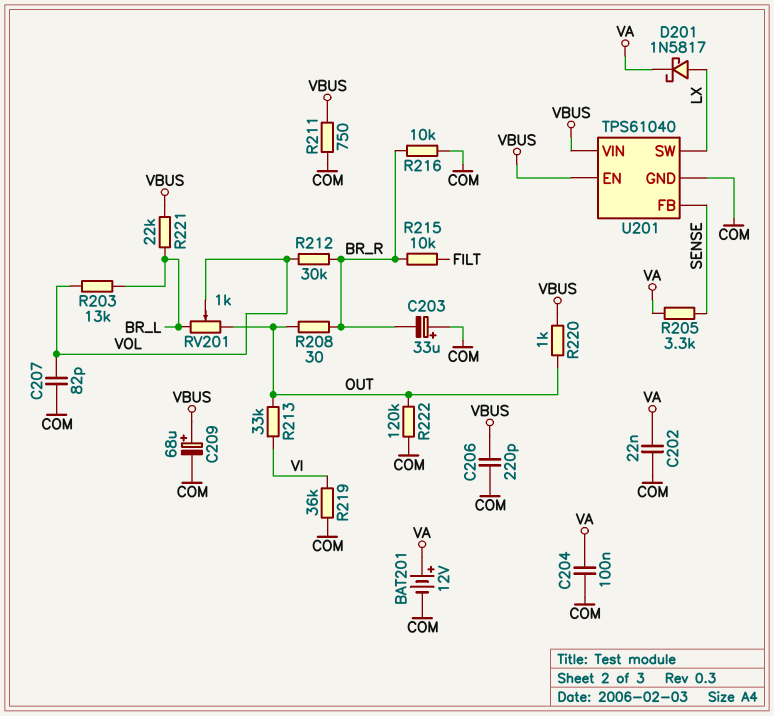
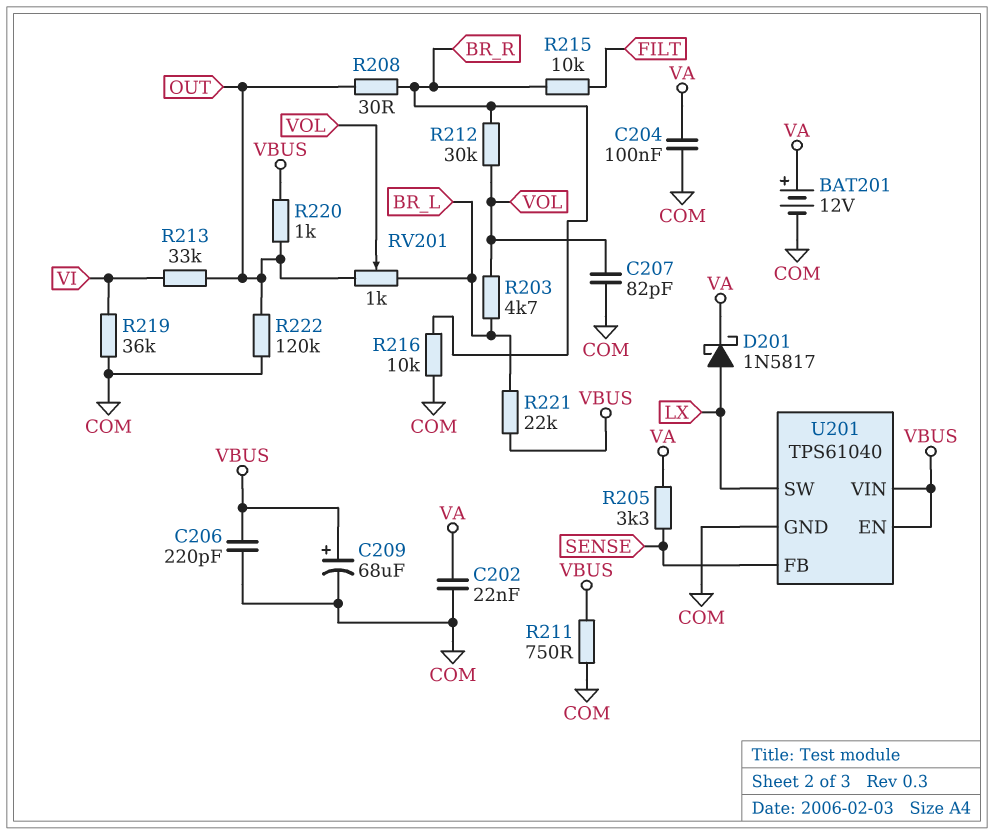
C203: 33uF (plus COM, minus BR_R) -> none
R203: 13k (BR_L, VOL) -> 4.7k (BR_L, VOL)

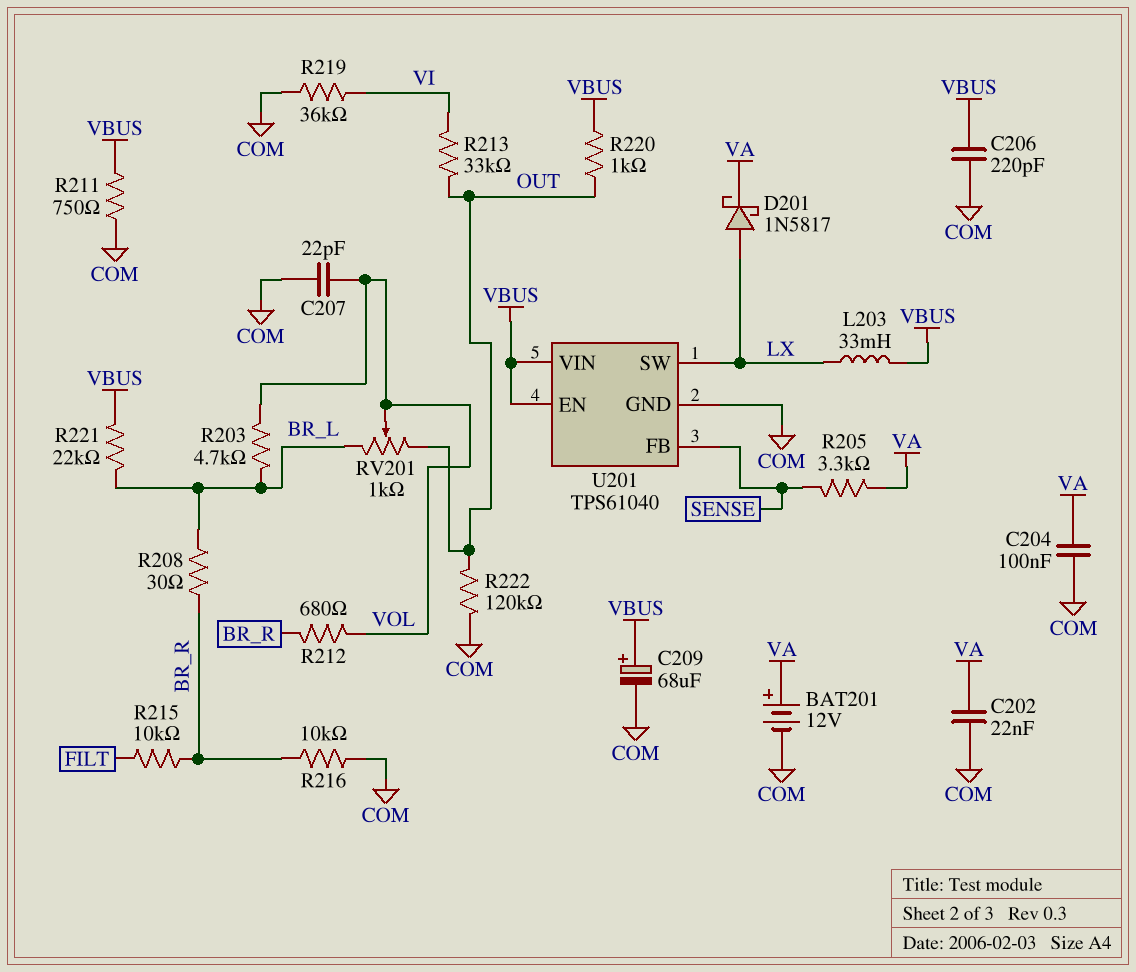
C207: 82pF (COM, VOL) -> 22pF (COM, VOL)
L203: none -> 33mH (LX, VBUS)
R208: 30 (BR_R, OUT) -> 30 (BR_L, BR_R)
R212: 30k (BR_R, VOL) -> 680 (BR_R, VOL)

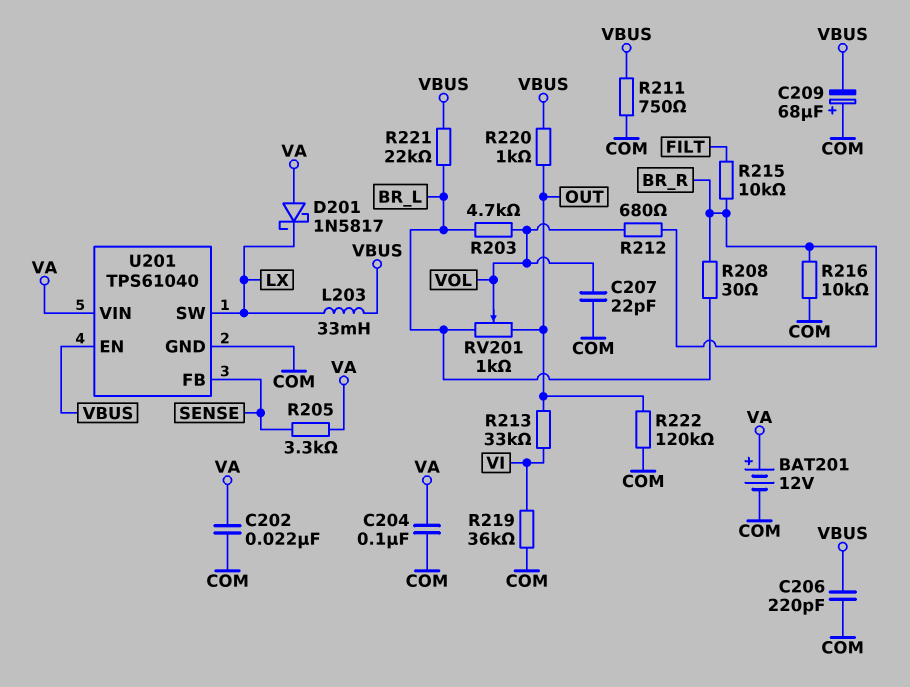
C209: 68uF (plus VBUS, minus COM) -> 68uF (plus COM, minus VBUS)
D201: schottky 1N5817 (A LX, K VA) -> schottky 1N5817 (A VA, K LX)
U201 pin VIN: VBUS -> VA

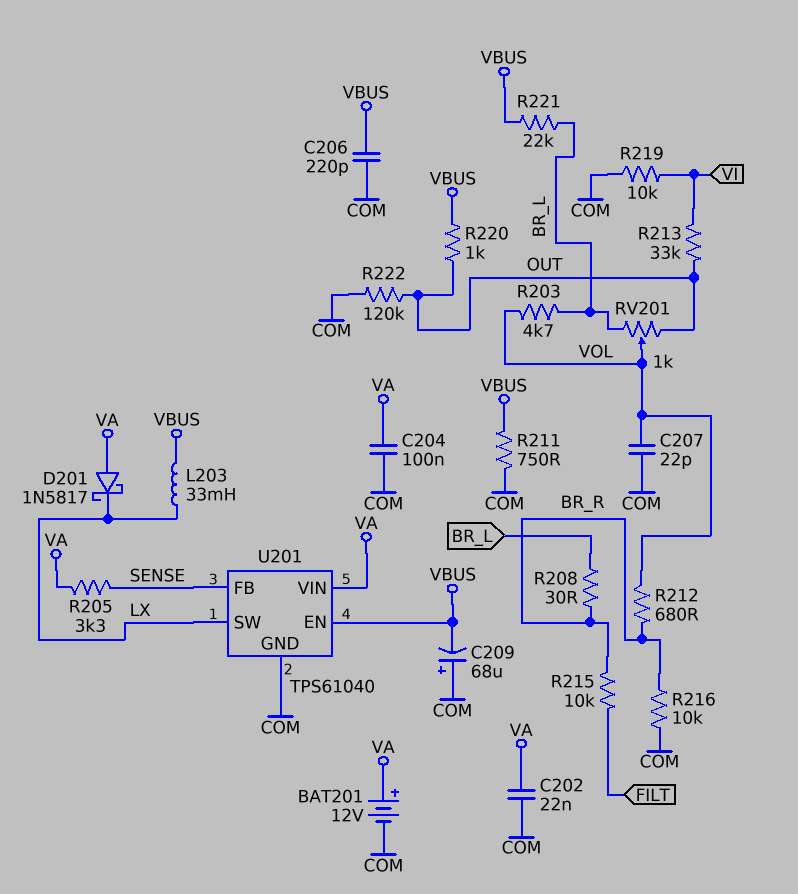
R219: 36k (COM, VI) -> 10k (COM, VI)

